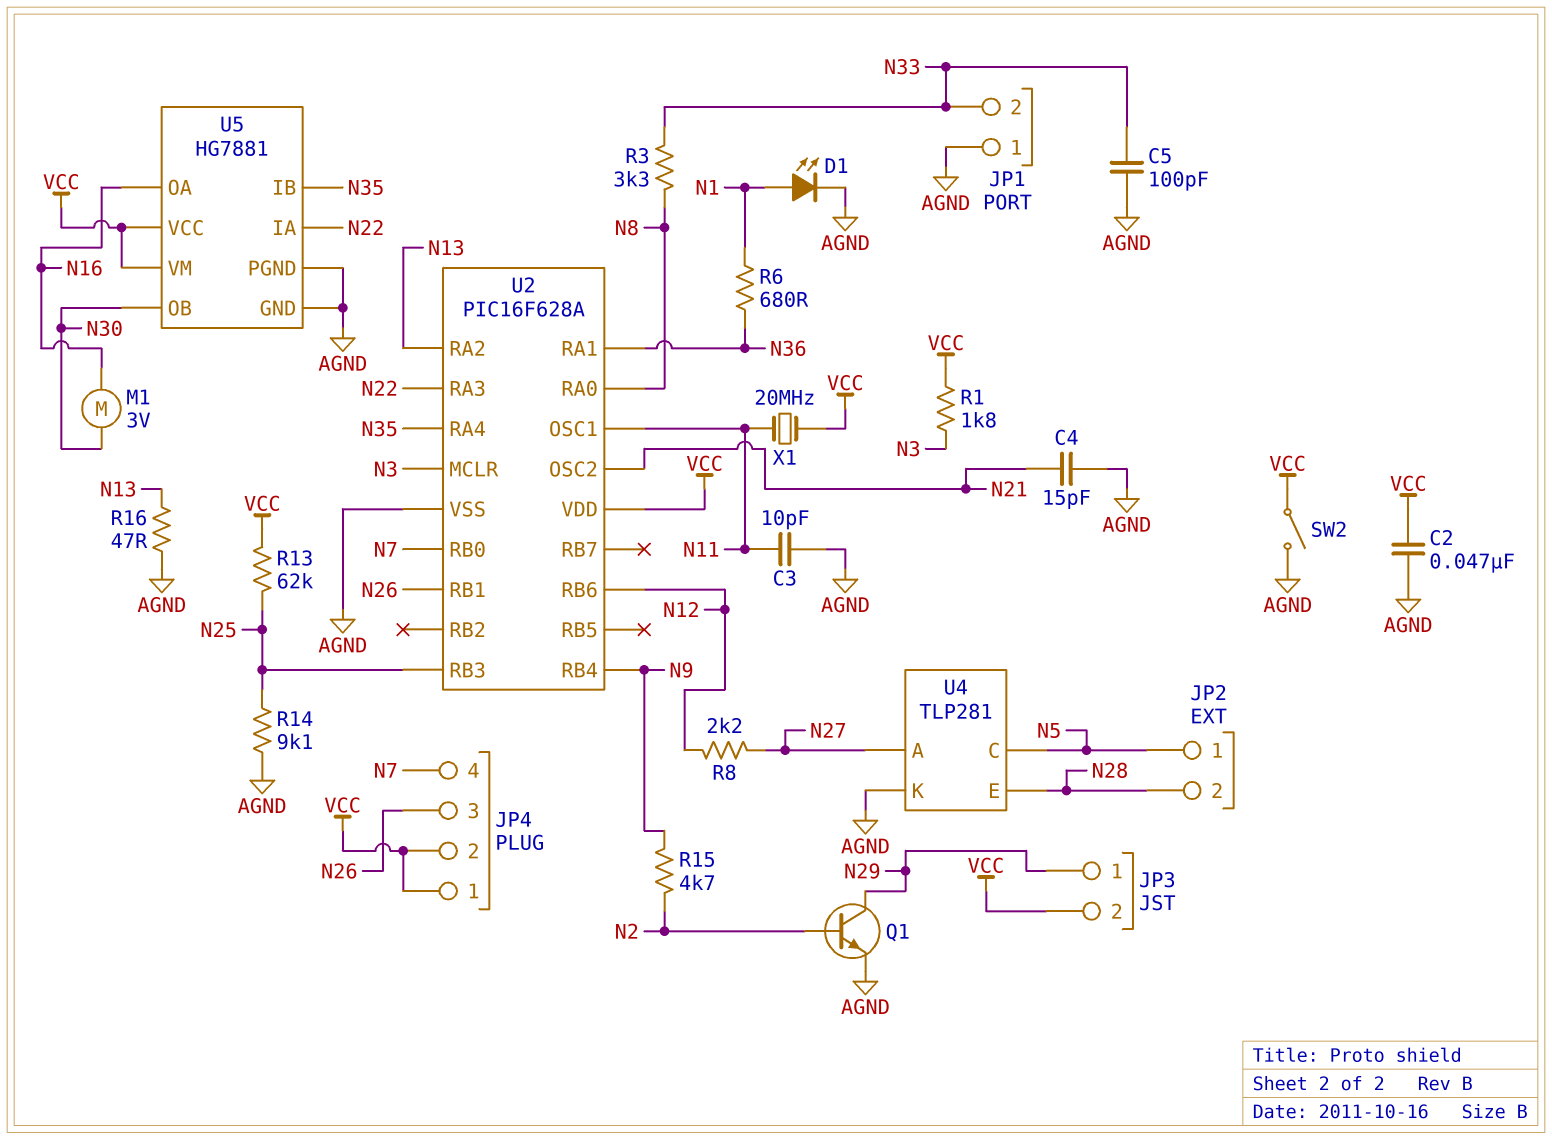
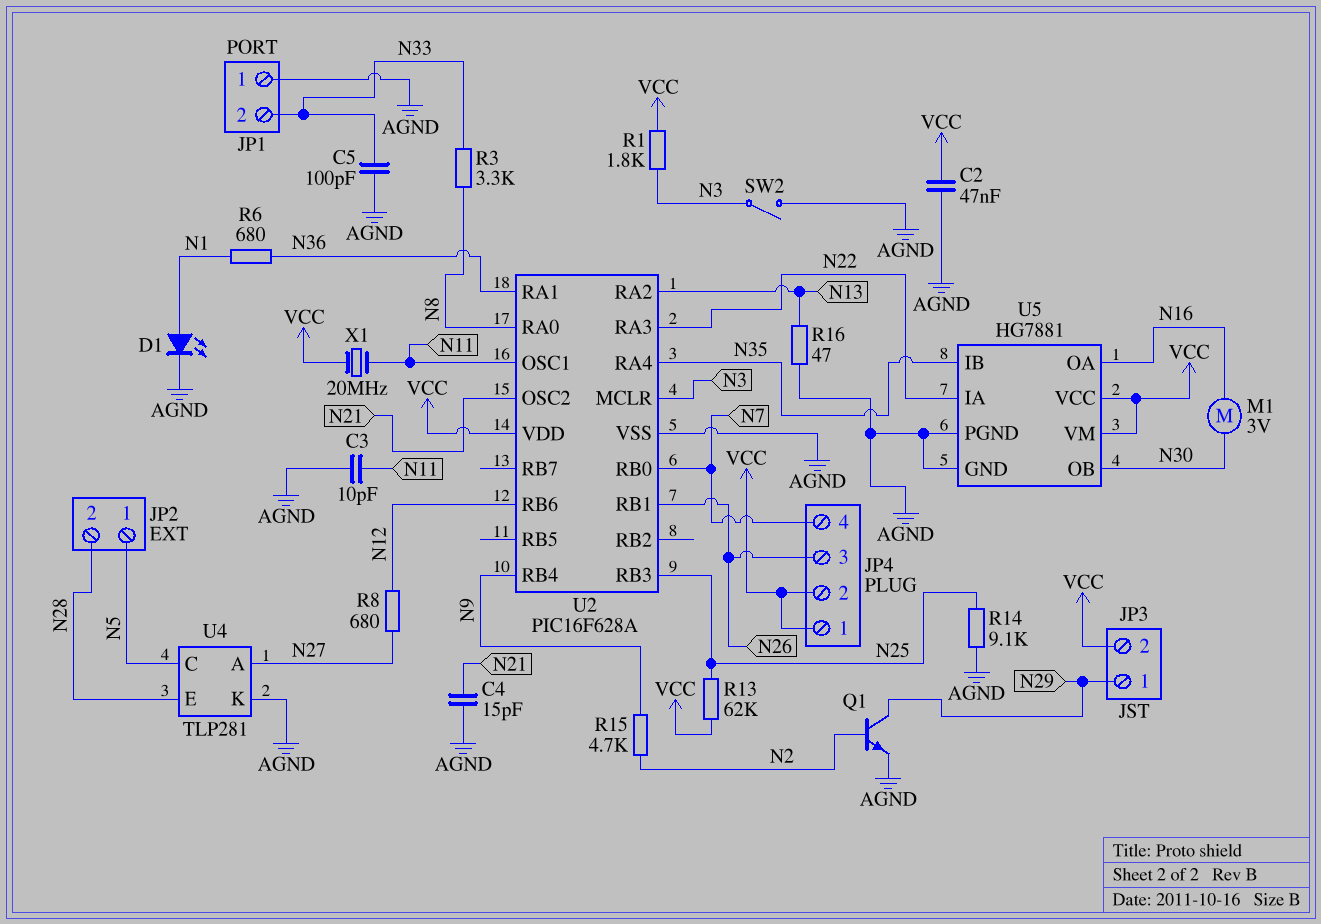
R8: 2.2k (N12, N27) -> 680 (N12, N27)
SW2: switch (AGND, VCC) -> switch (AGND, N3)

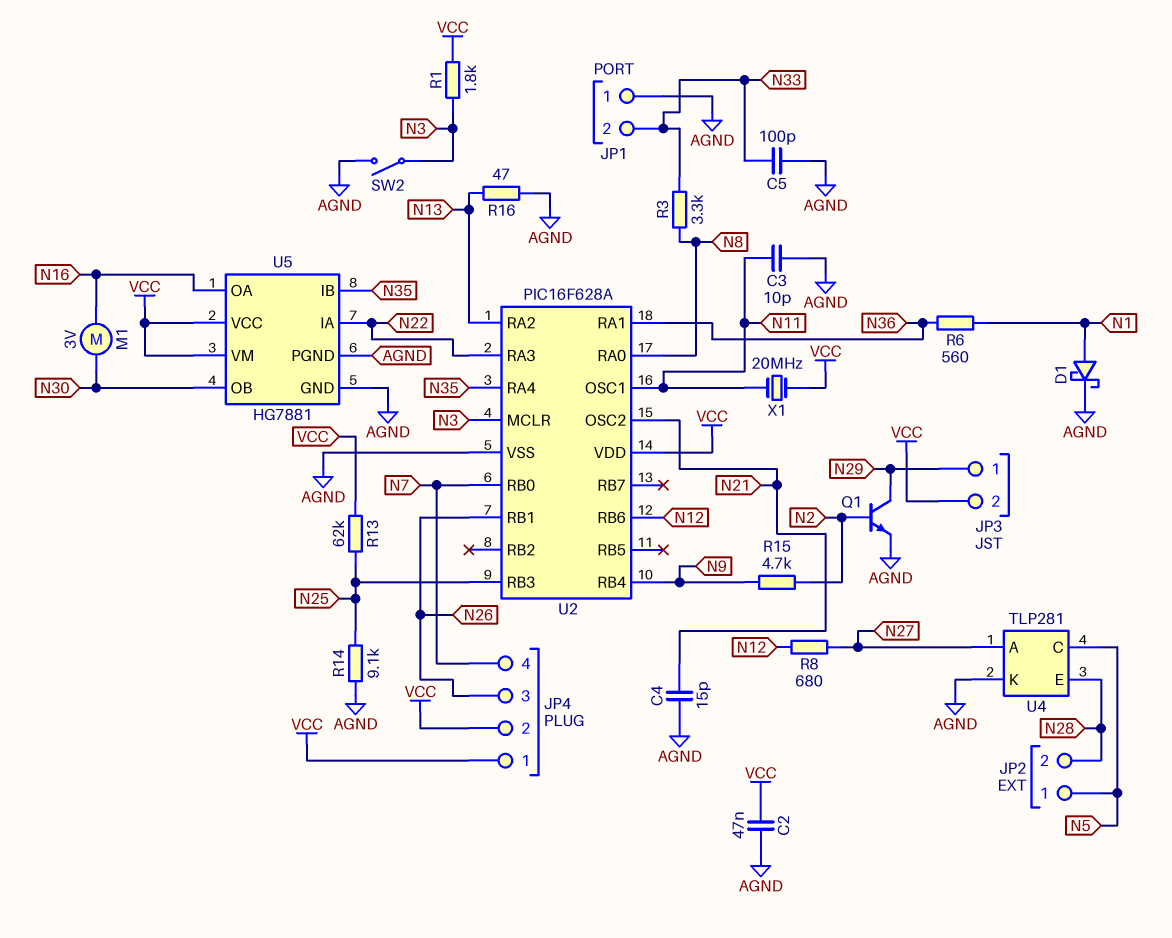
D1: LED (A N1, K AGND) -> schottky (A N1, K AGND)
R6: 680 (N1, N36) -> 560 (N1, N36)

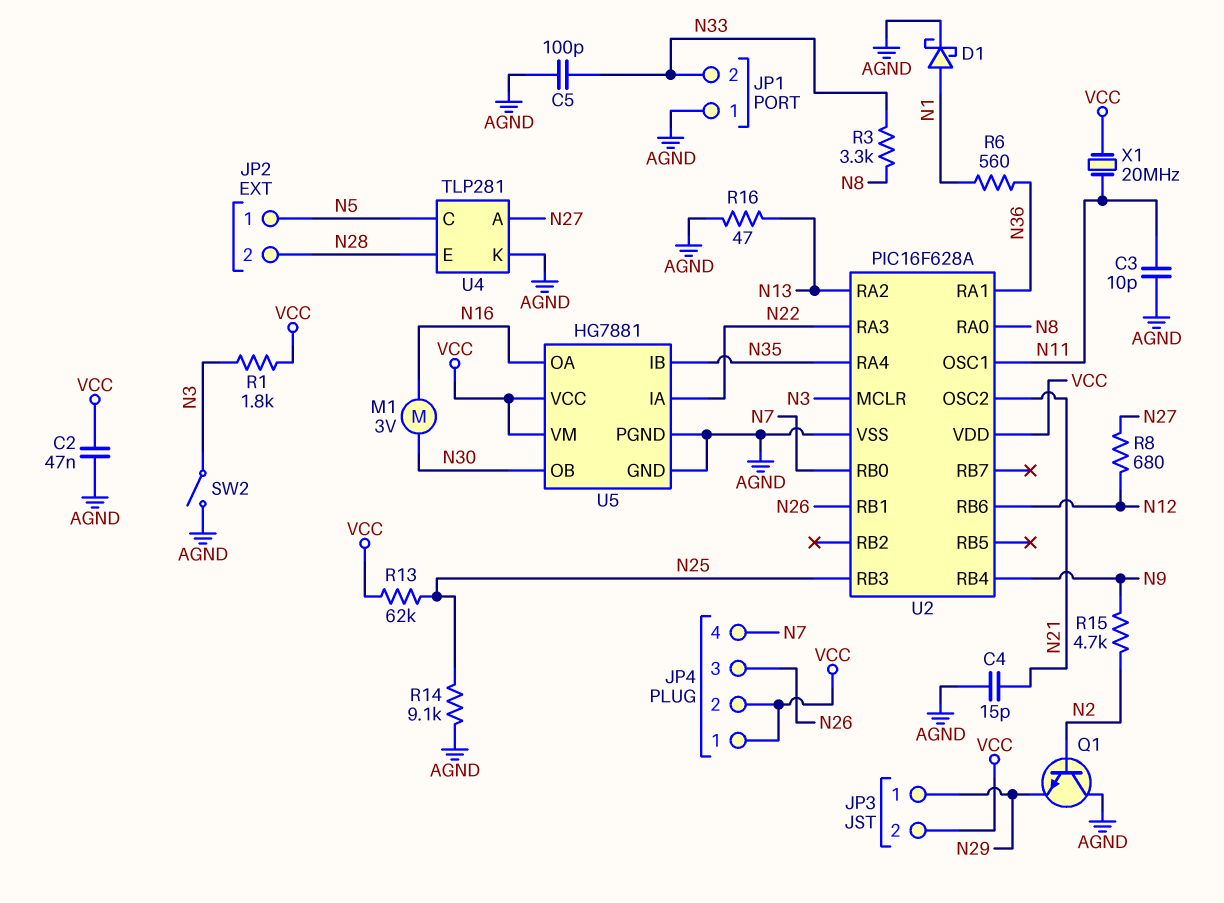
Q1: NPN (B N2, C N29, E AGND) -> NPN (B N2, C AGND, E N29)

